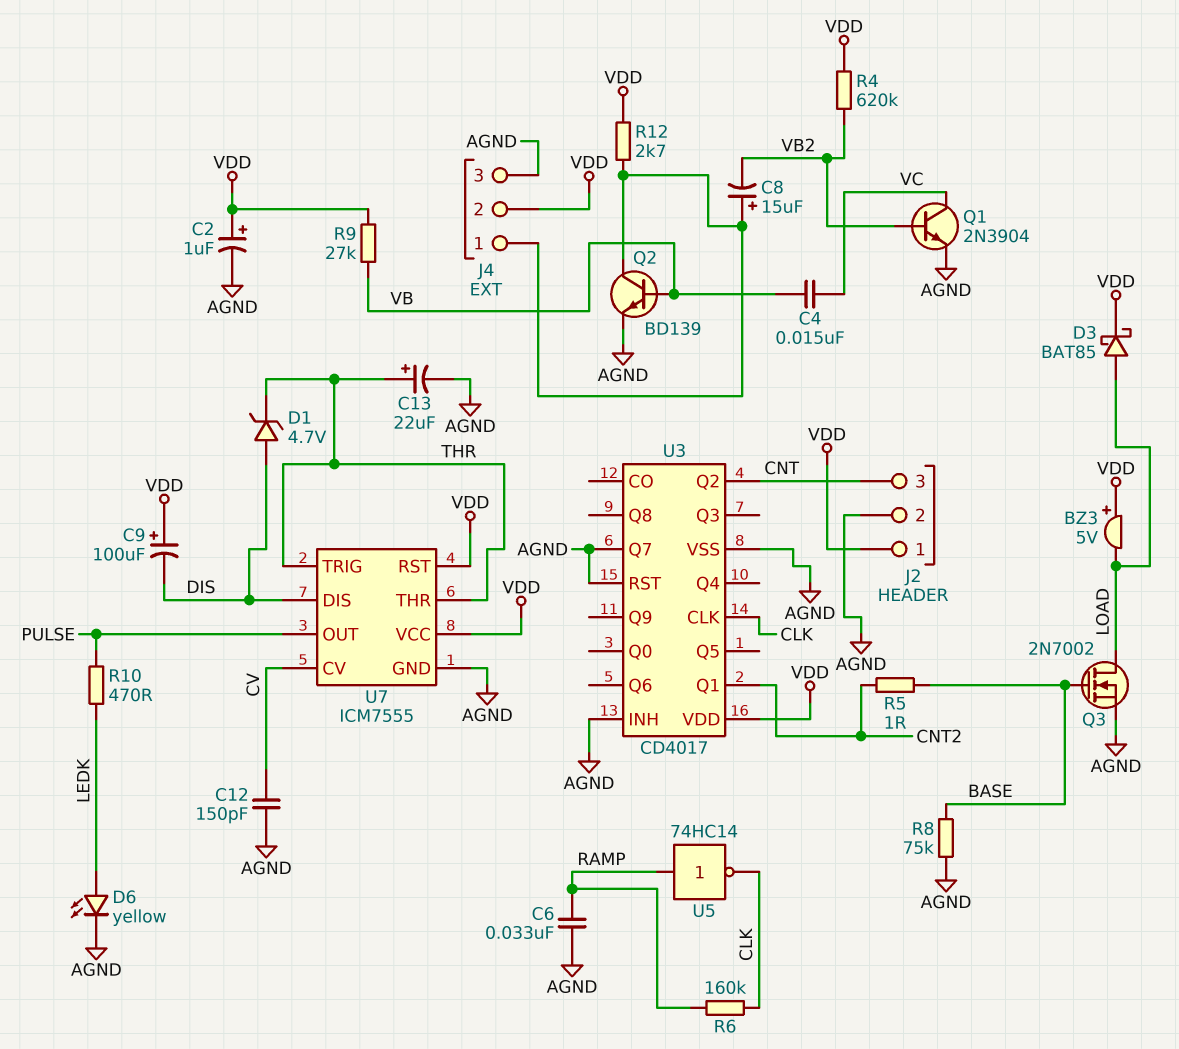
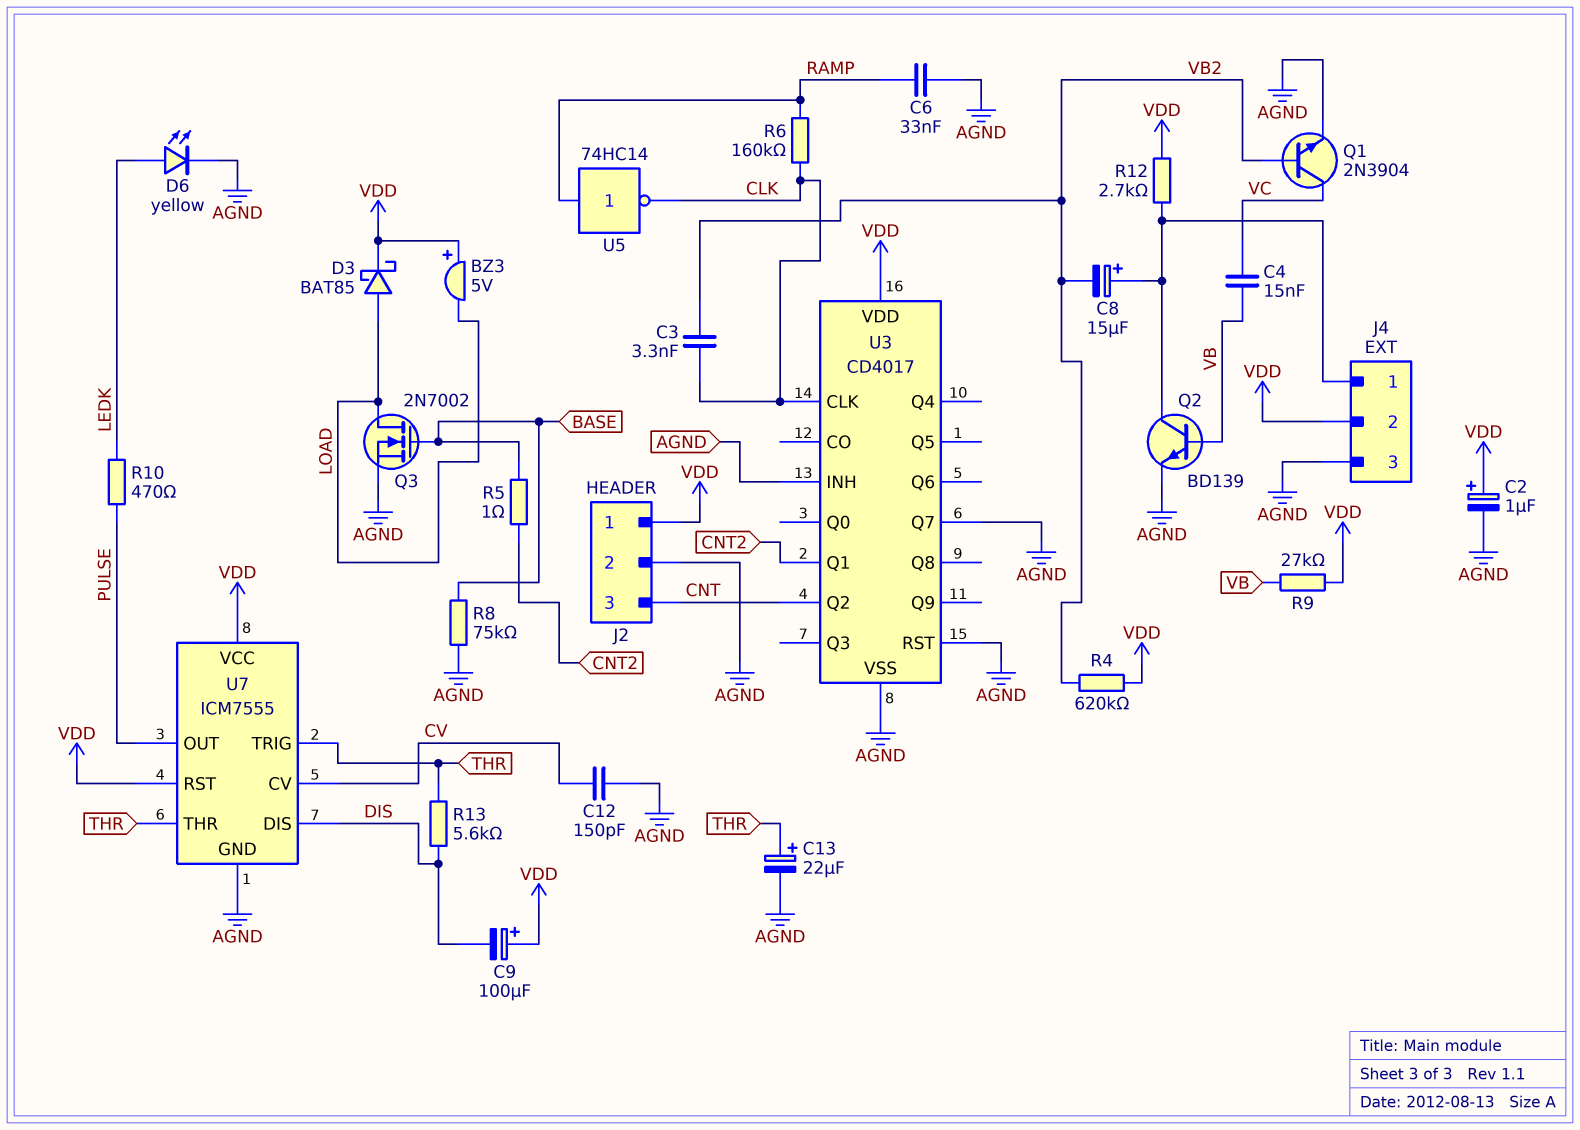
C3: none -> 3.3nF (CLK, VB2)
D1: zener 4.7V (A DIS, K THR) -> none
R13: none -> 5.6k (DIS, THR)

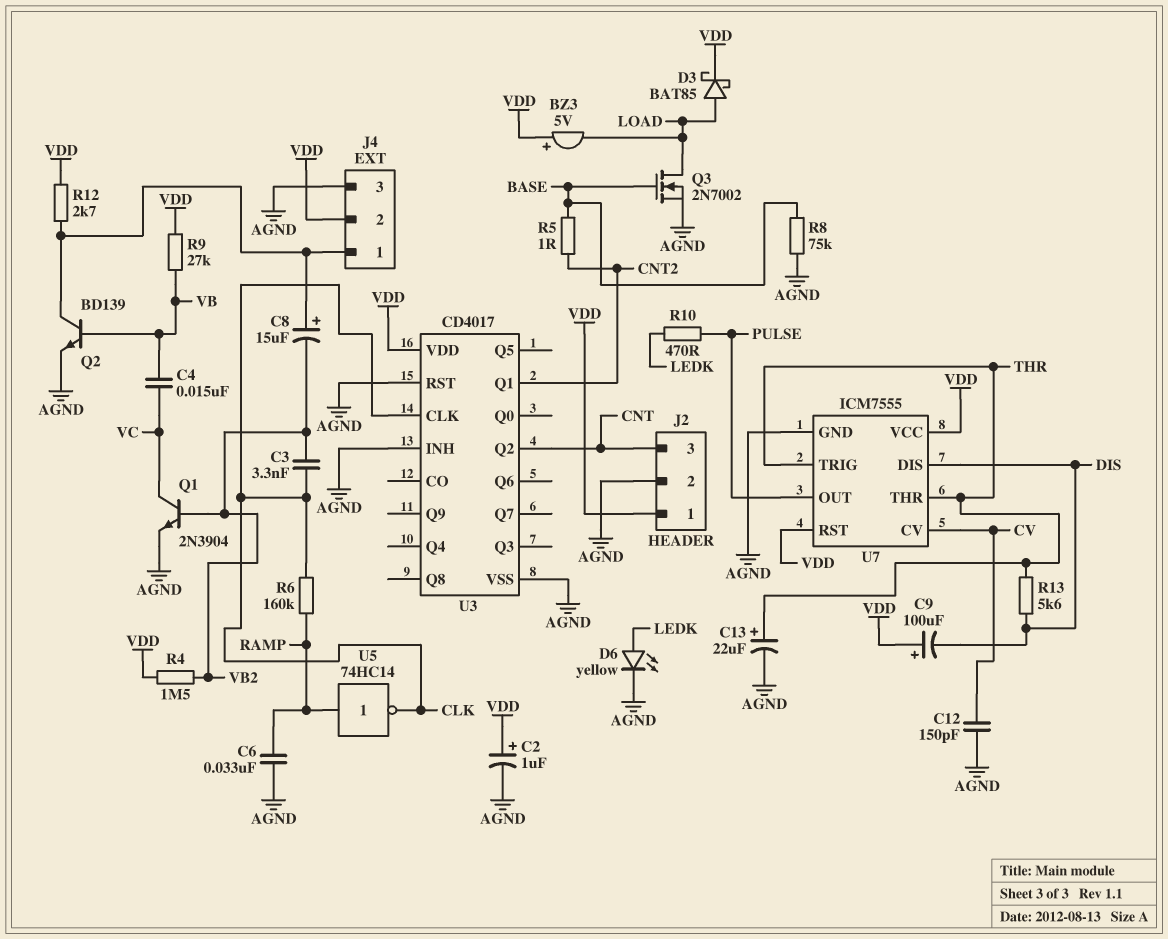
R4: 620k (VB2, VDD) -> 1.5M (VB2, VDD)
U3 pin Q7: AGND -> none

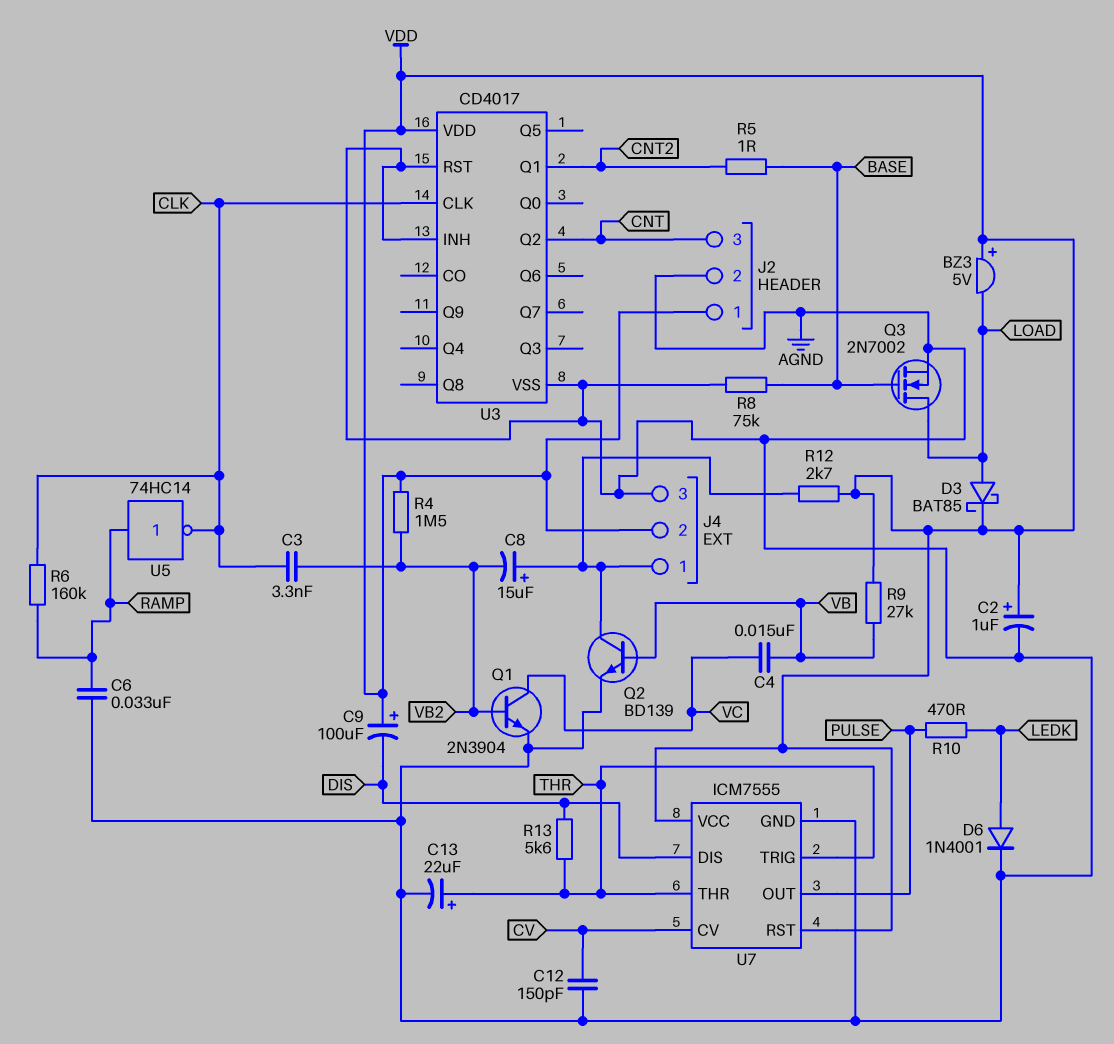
D6: LED yellow (A LEDK, K AGND) -> diode 1N4001 (A LEDK, K AGND)

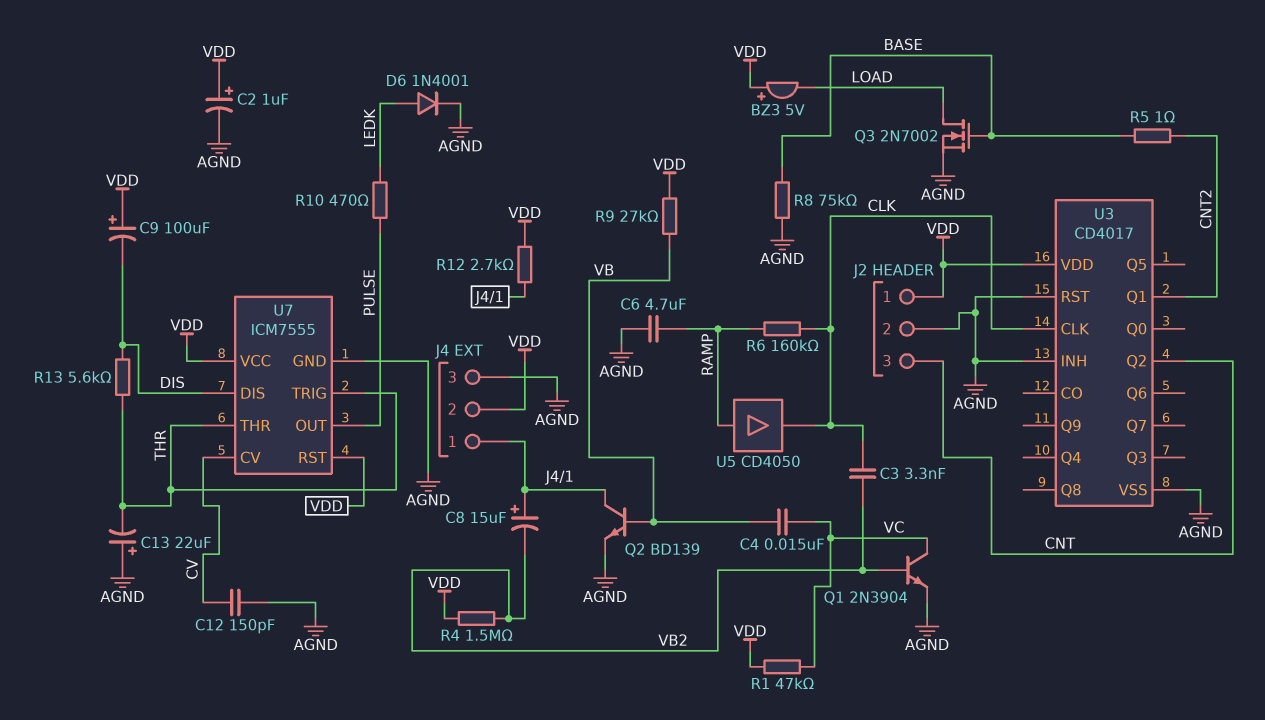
C6: 33nF (AGND, RAMP) -> 4.7uF (AGND, RAMP)
C13: 22uF (plus THR, minus AGND) -> 22uF (plus AGND, minus THR)
D3: schottky BAT85 (A LOAD, K VDD) -> none
R1: none -> 47k (VC, VDD)
U5: NOT 74HC14 (in RAMP, out CLK) -> buffer CD4050 (in RAMP, out CLK)

